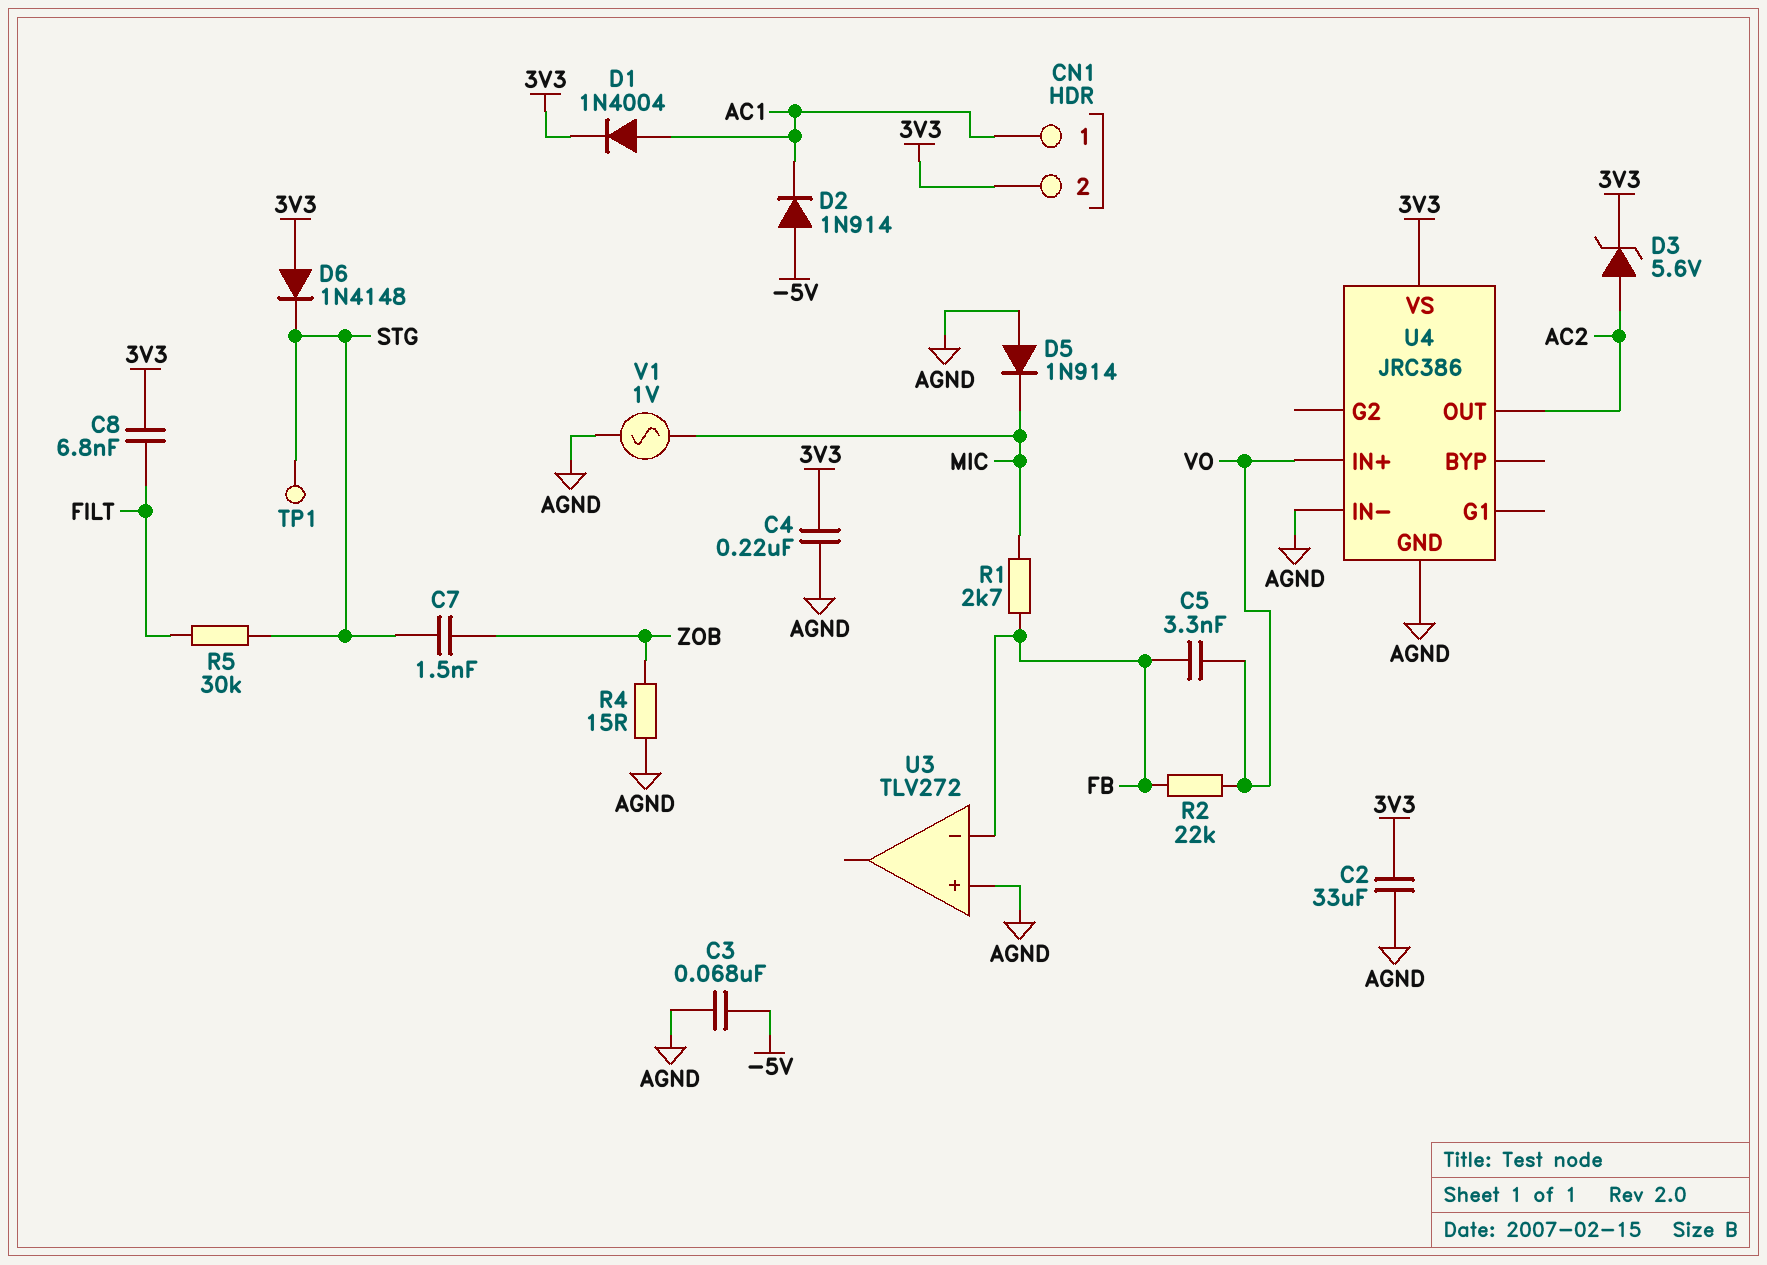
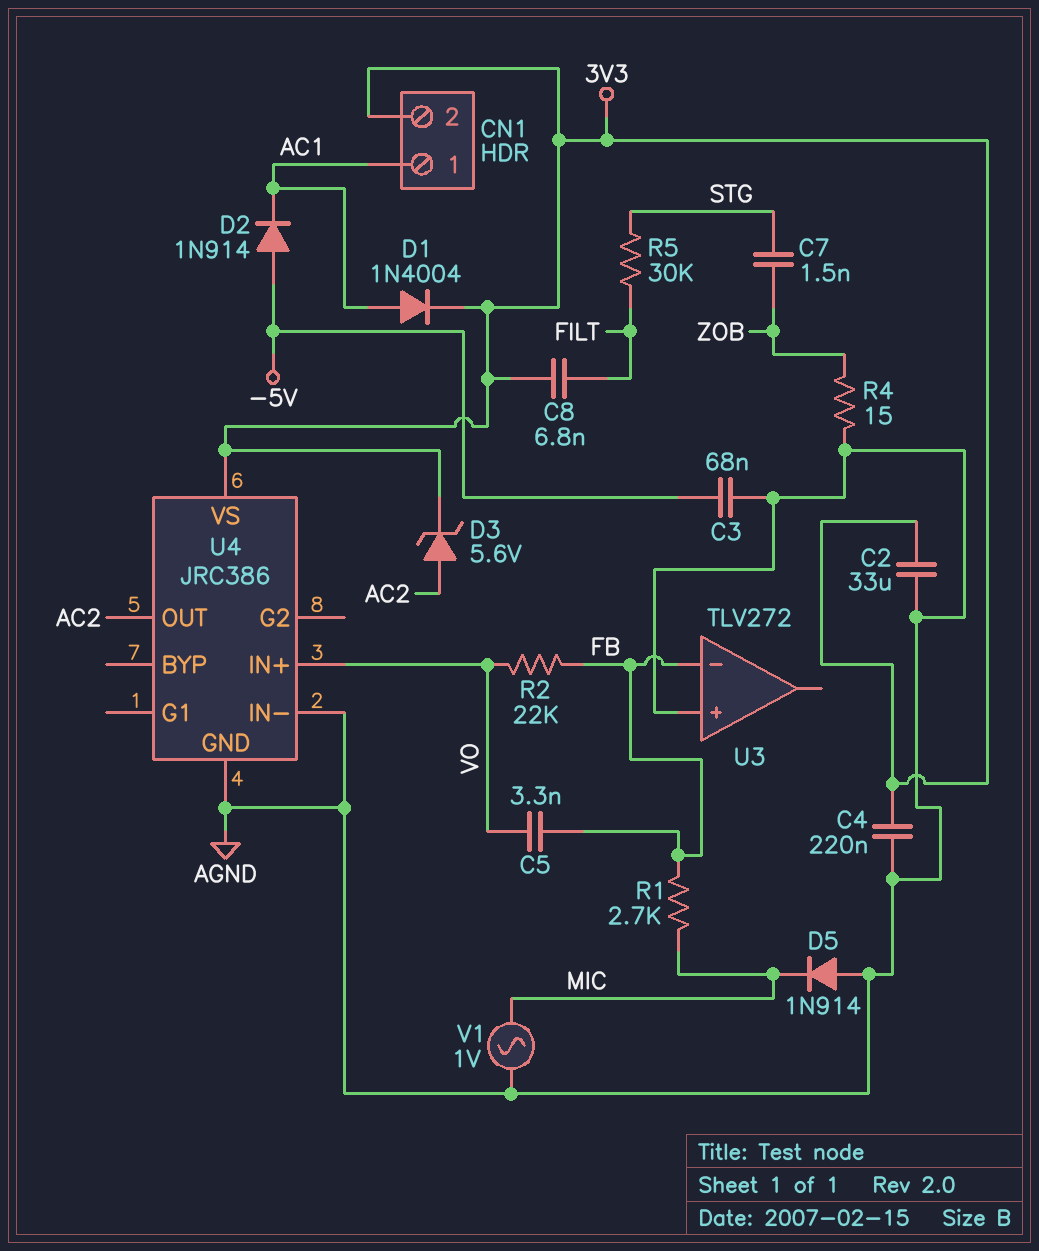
D6: diode 1N4148 (A 3V3, K STG) -> none
TP1: test point (STG) -> none

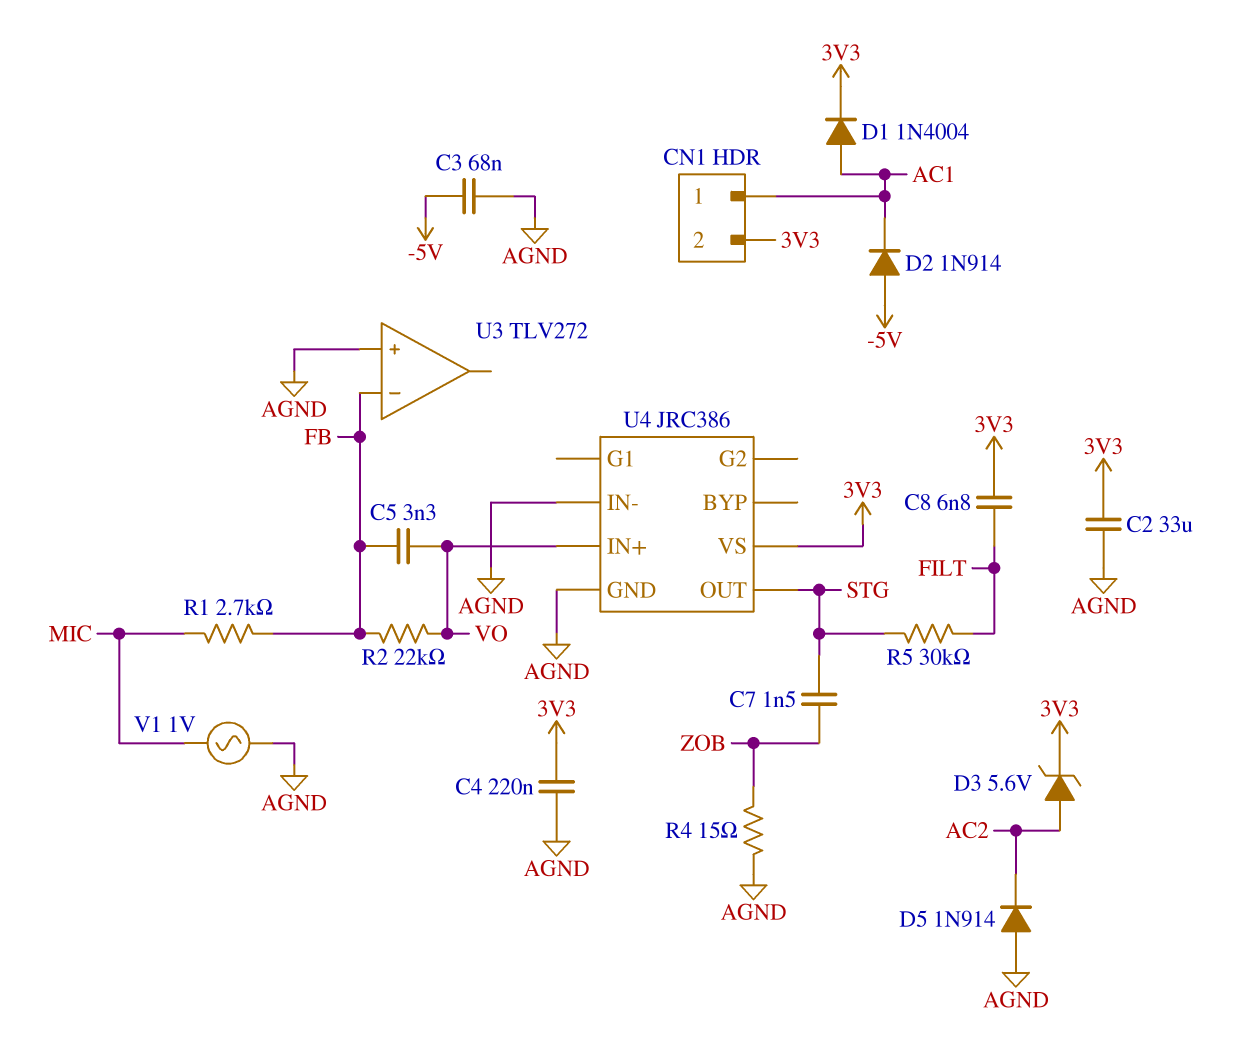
D5: diode 1N914 (A AGND, K MIC) -> diode 1N914 (A AGND, K AC2)
U4 pin OUT: AC2 -> STG

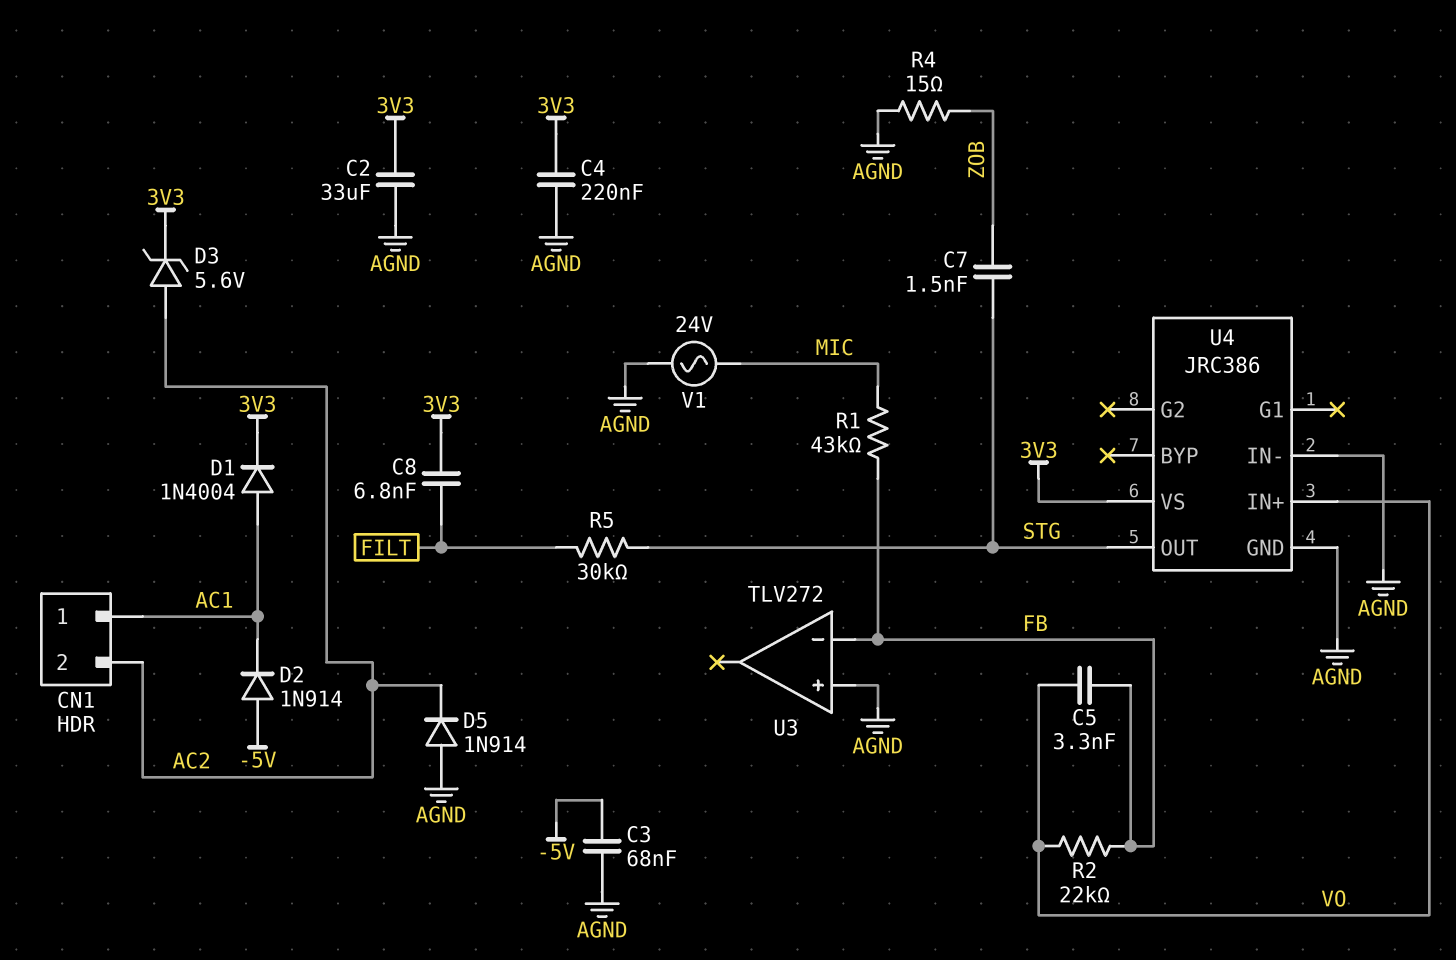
CN1 pin 2: 3V3 -> AC2
R1: 2.7k (FB, MIC) -> 43k (FB, MIC)
V1: AC 1V (AGND, MIC) -> AC 24V (AGND, MIC)

